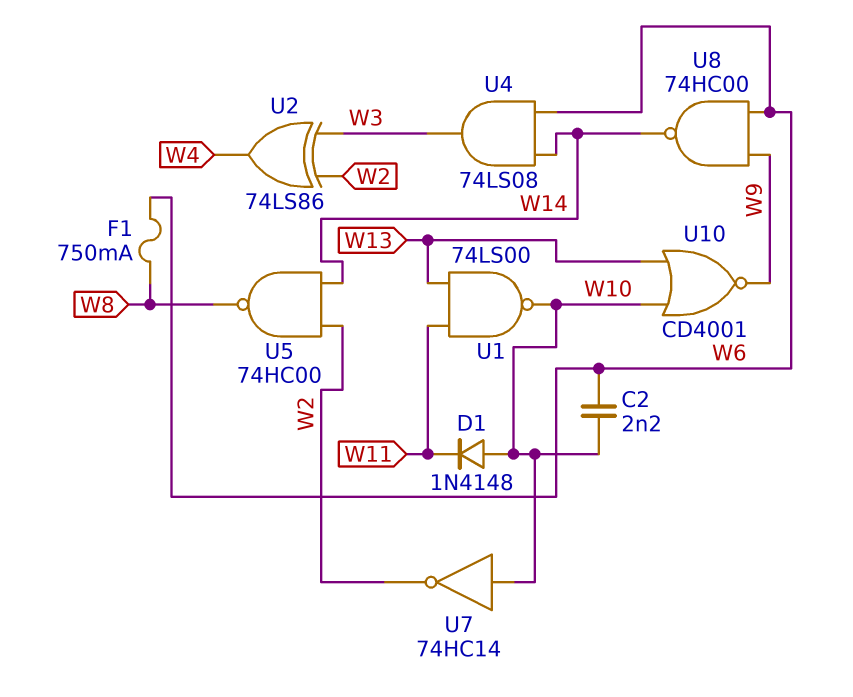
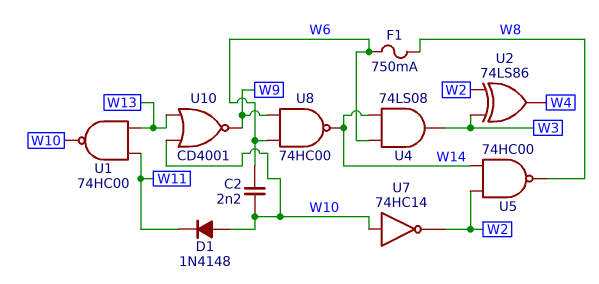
U1: NAND 74LS00 (in W11, in W13, out W10) -> NAND 74HC00 (in W11, in W13, out W10)

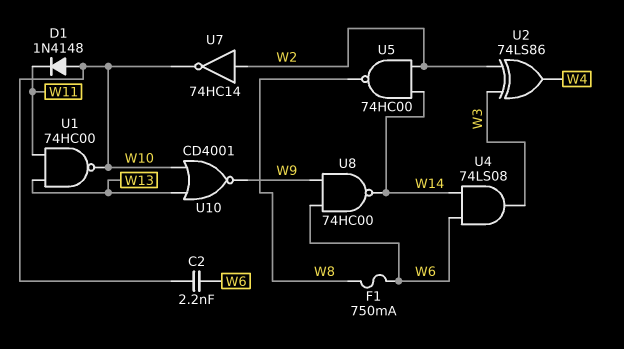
U7: NOT 74HC14 (in W10, out W2) -> NOT 74HC14 (in W2, out W10)

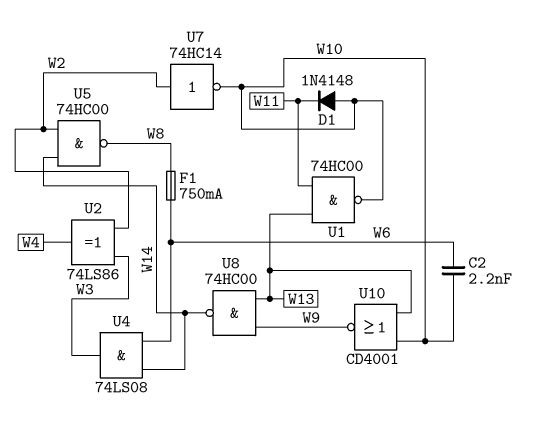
U8: NAND 74HC00 (in W6, in W9, out W14) -> NAND 74HC00 (in W9, in W13, out W14)

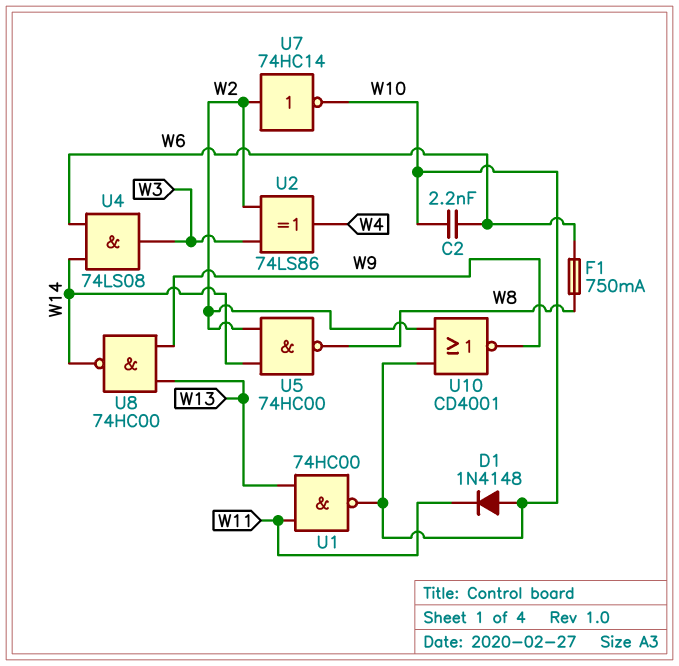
U10: NOR CD4001 (in W10, in W13, out W9) -> NOR CD4001 (in W2, in W10, out W9)

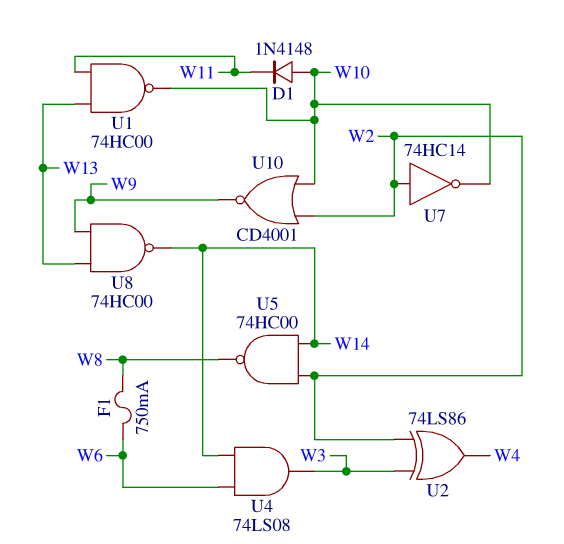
C2: 2.2nF (W6, W10) -> none

